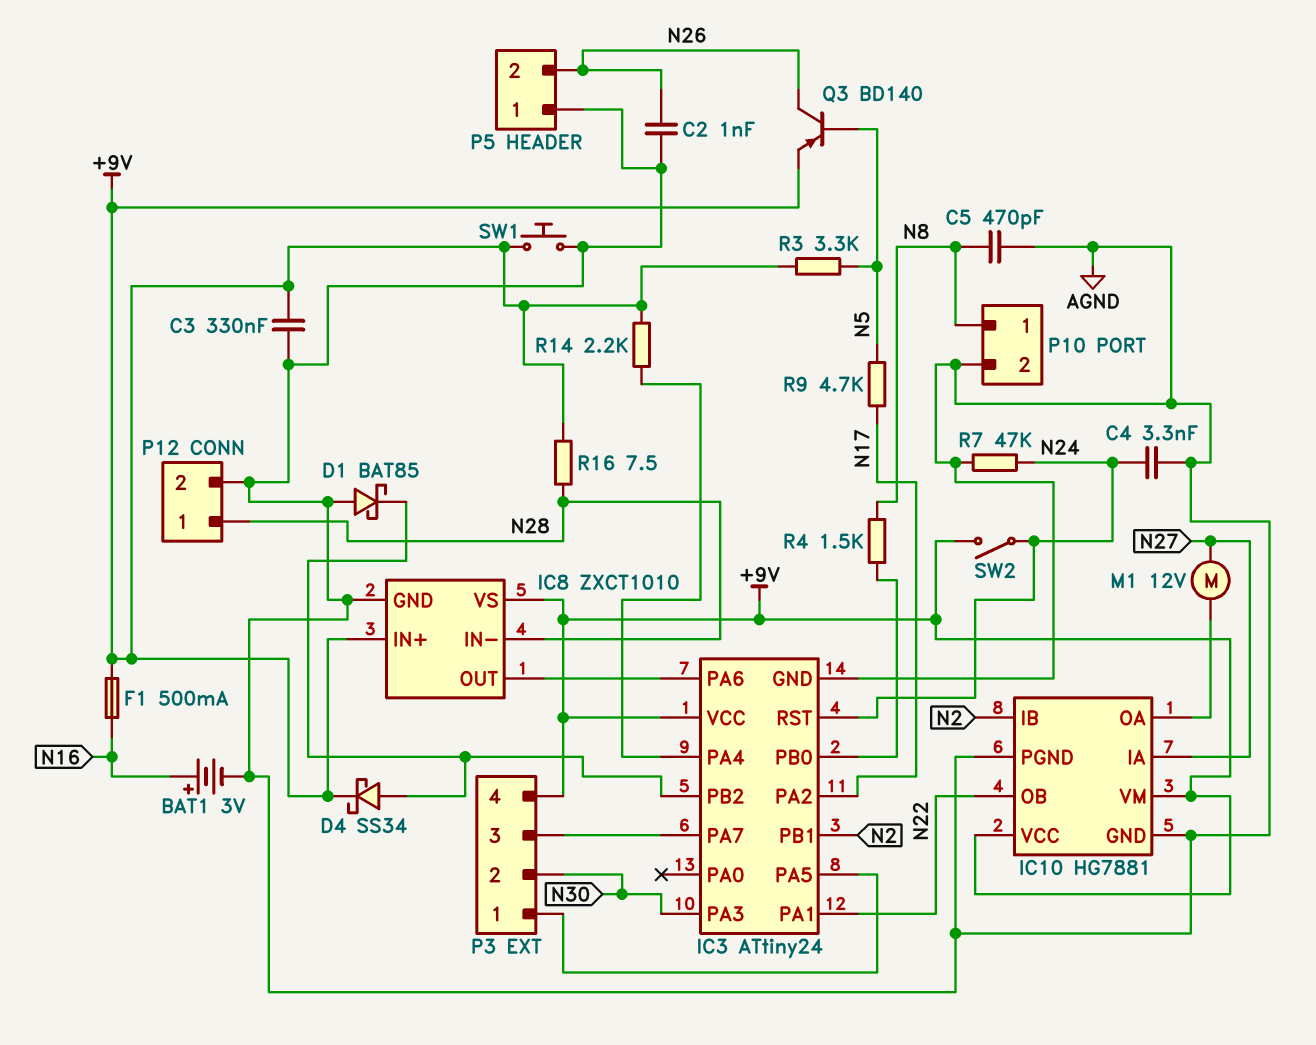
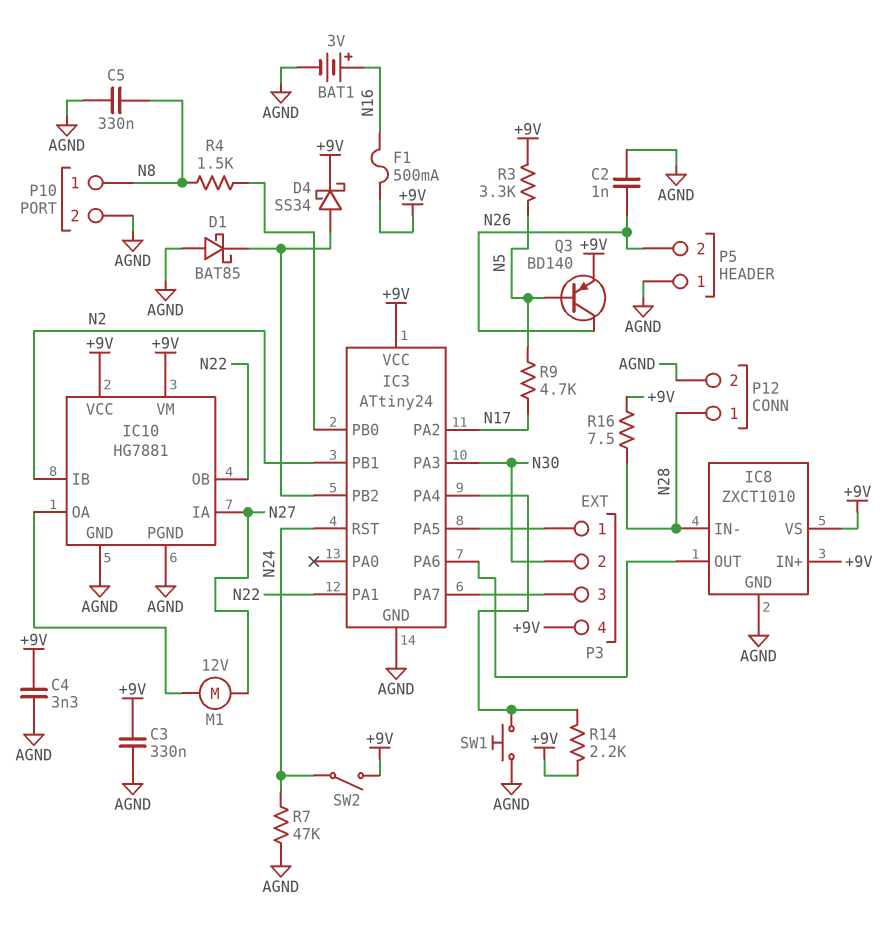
C4: 3.3nF (AGND, N24) -> 3.3nF (+9V, AGND)
C5: 470pF (AGND, N8) -> 330nF (AGND, N8)
SW1: button (+9V, AGND) -> button (AGND, IC3/PA4)

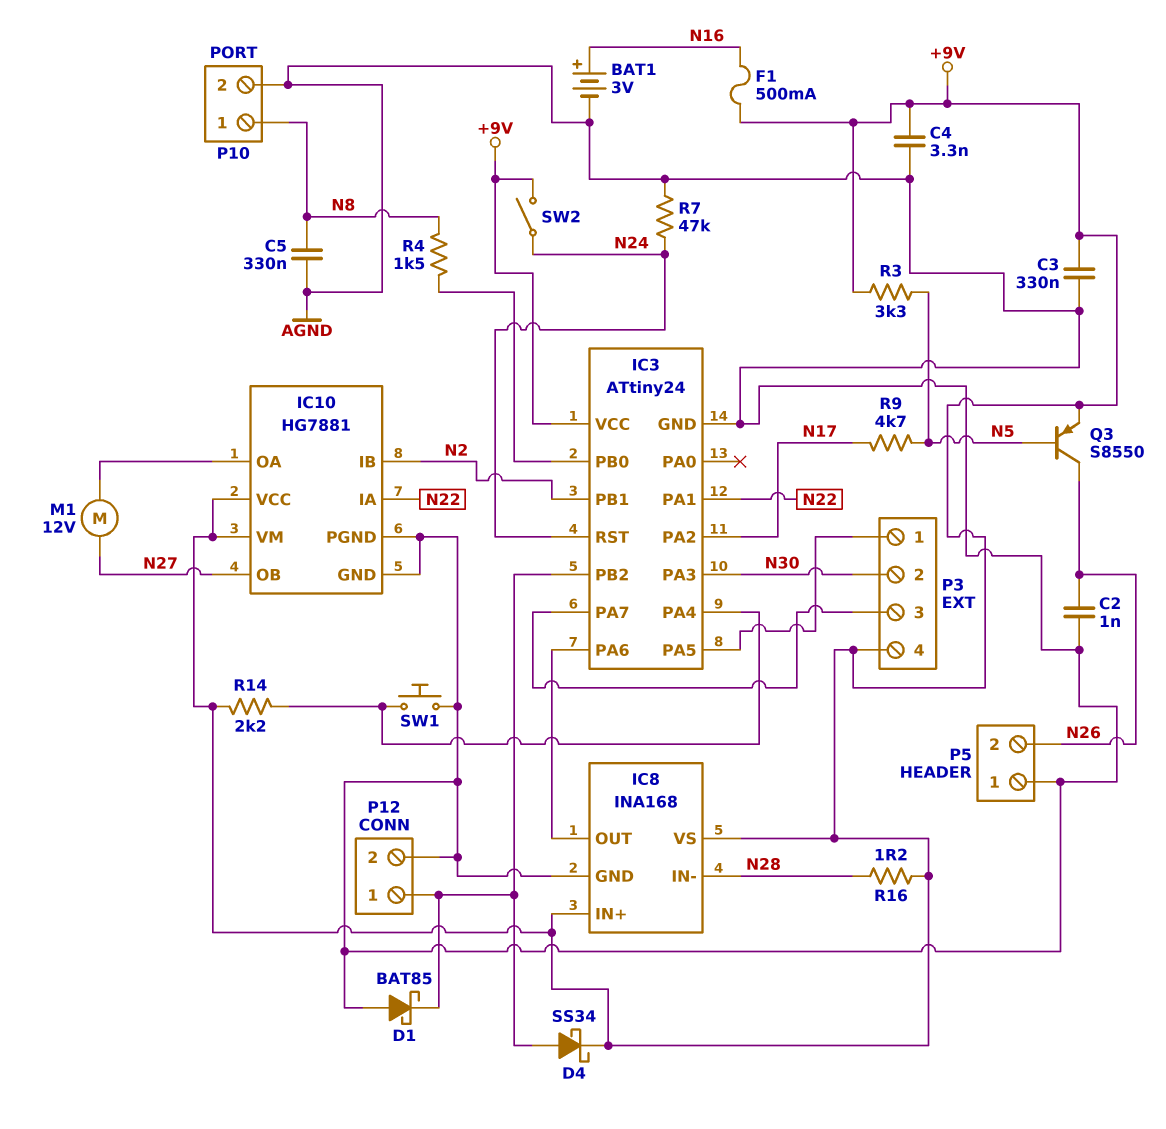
IC8: ZXCT1010 -> INA168
IC10 pin IA: N27 -> N22
IC10 pin OB: N22 -> N27
P12 pin 1: N28 -> IC3/PB2
Q3: PNP BD140 (B N5, C N26, E +9V) -> PNP S8550 (B N5, C N26, E +9V)
R16: 7.5 (+9V, N28) -> 1.2 (+9V, N28)

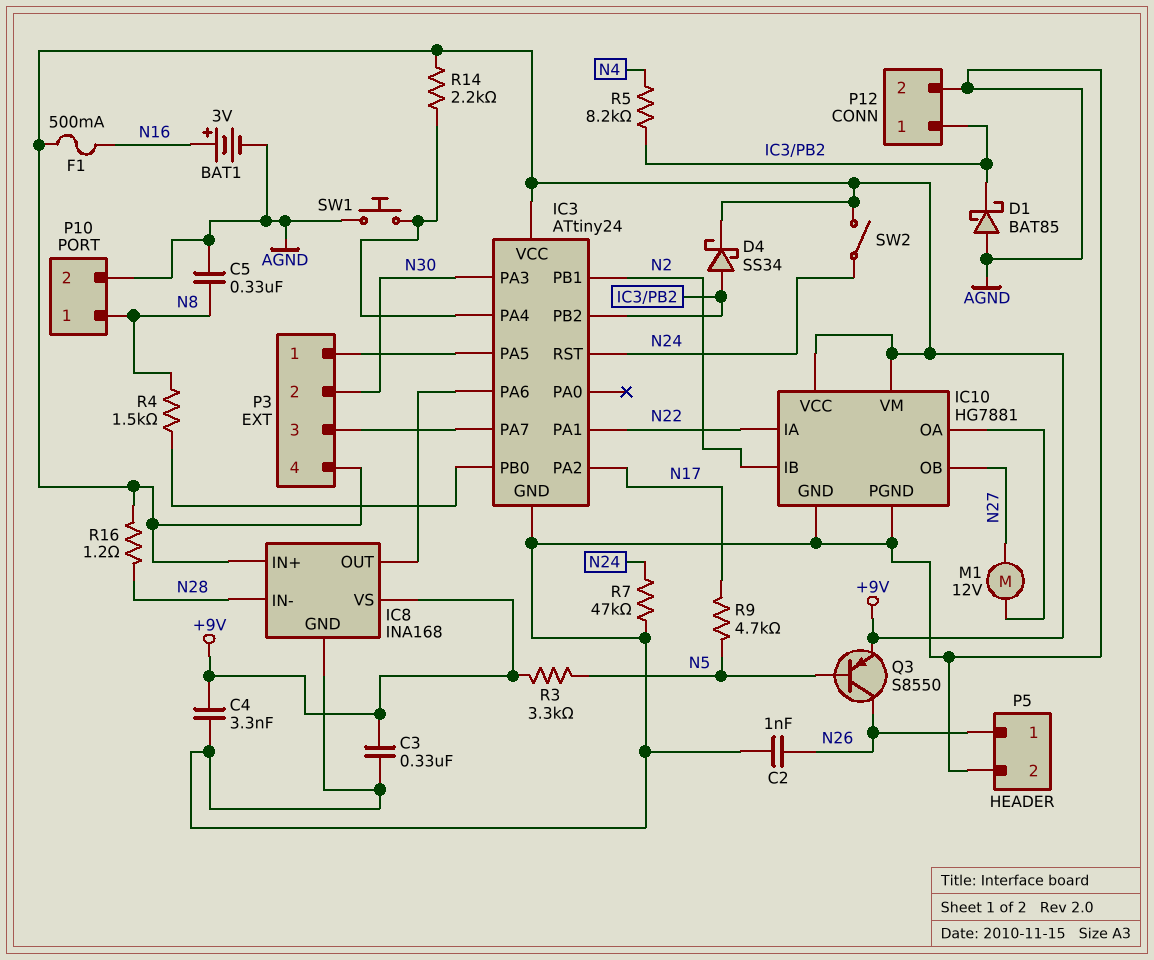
P5 pin 1: AGND -> N26
P5 pin 2: N26 -> AGND
R5: none -> 8.2k (IC3/PB2, N4)

